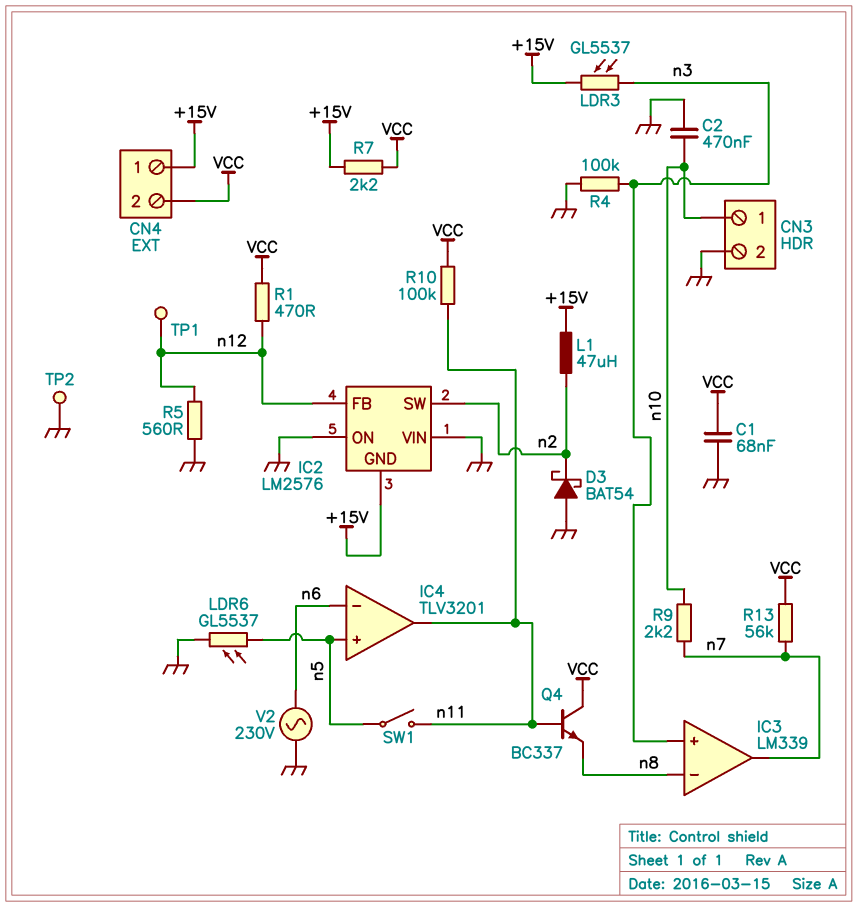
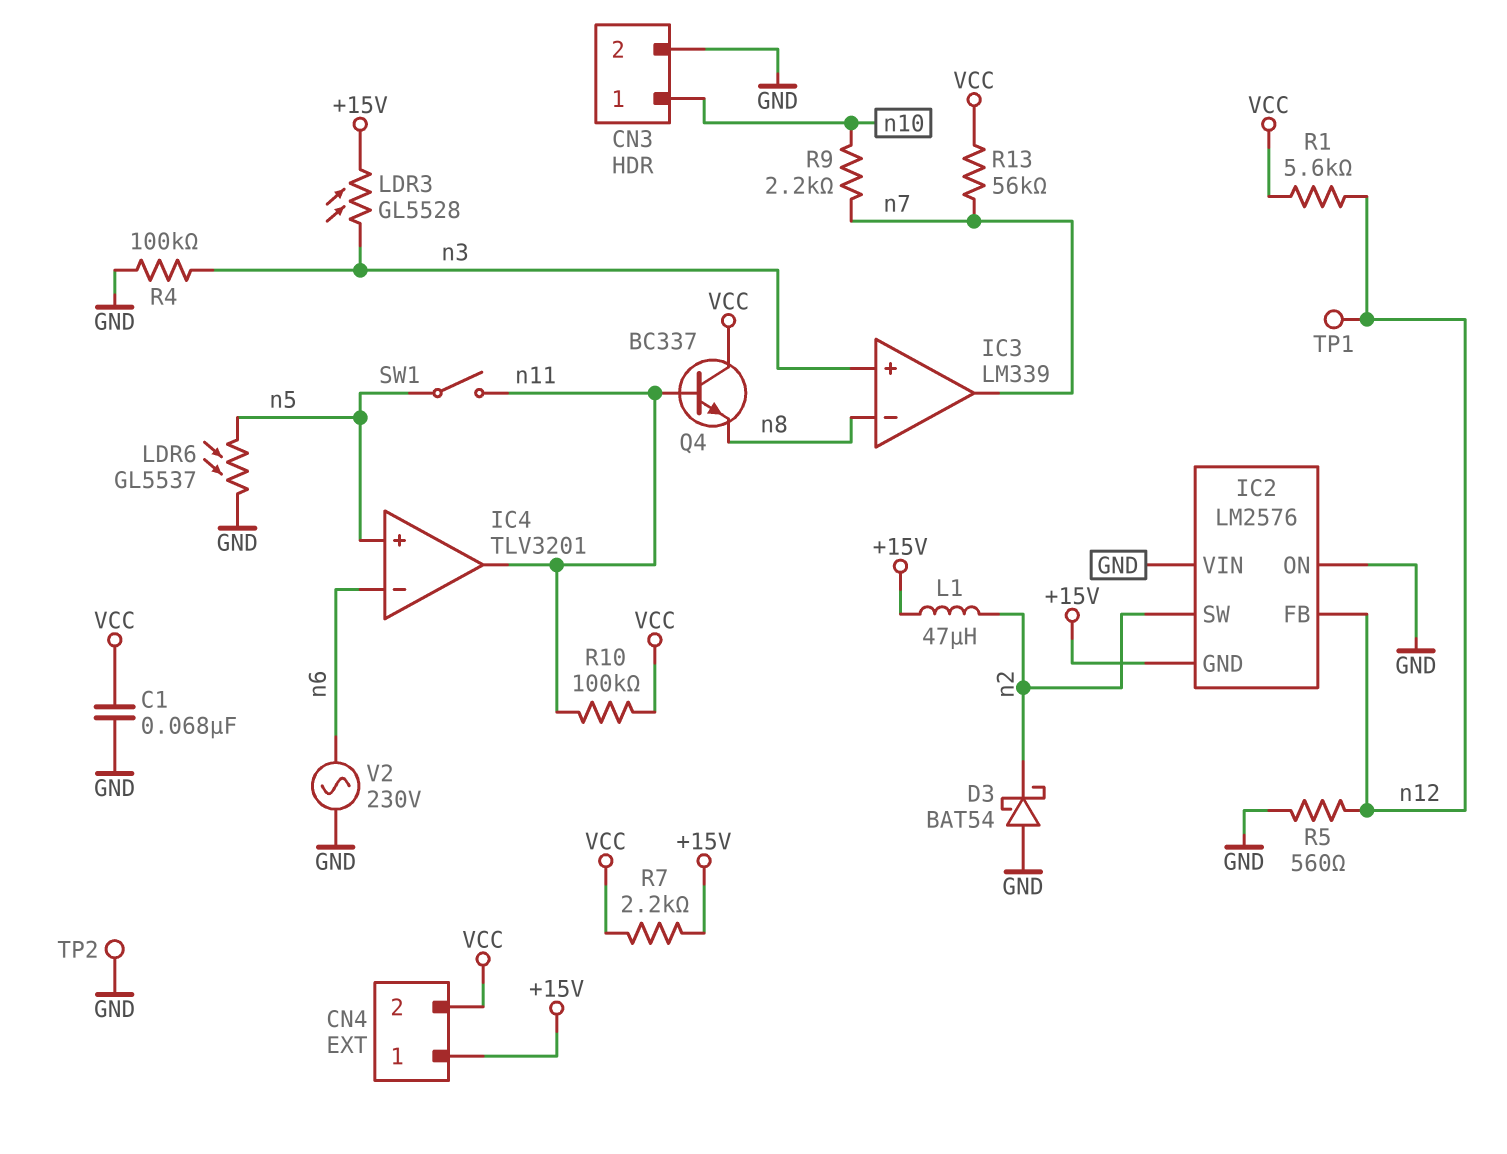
C2: 470nF (GND, n10) -> none
LDR3: GL5537 (+15V, n3) -> GL5528 (+15V, n3)
R1: 470 (VCC, n12) -> 5.6k (VCC, n12)

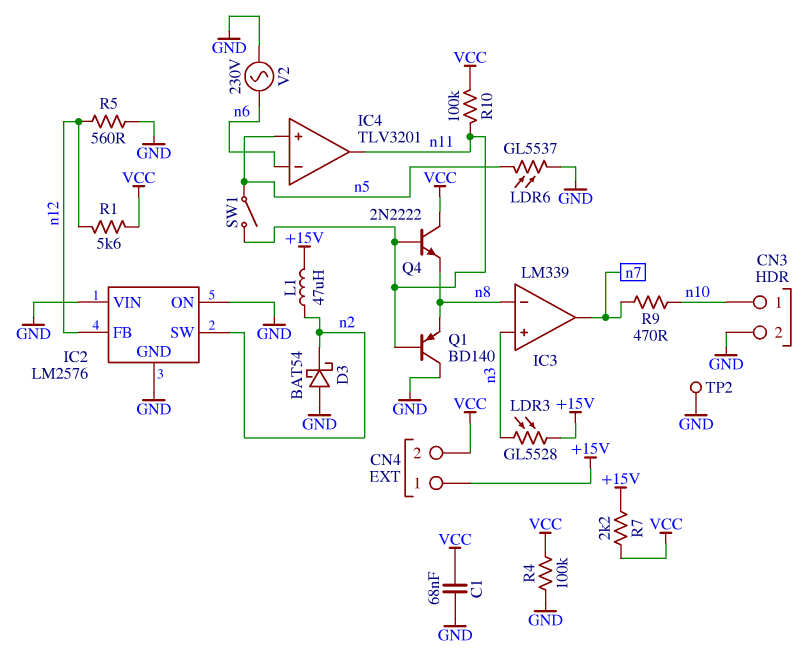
IC2 pin GND: +15V -> GND
Q1: none -> PNP BD140 (B n11, C GND, E n8)
Q4: NPN BC337 (B n11, C VCC, E n8) -> NPN 2N2222 (B n11, C VCC, E n8)
R4: 100k (GND, n3) -> 100k (GND, VCC)
R9: 2.2k (n7, n10) -> 470 (n7, n10)
R13: 56k (VCC, n7) -> none
TP1: test point (n12) -> none

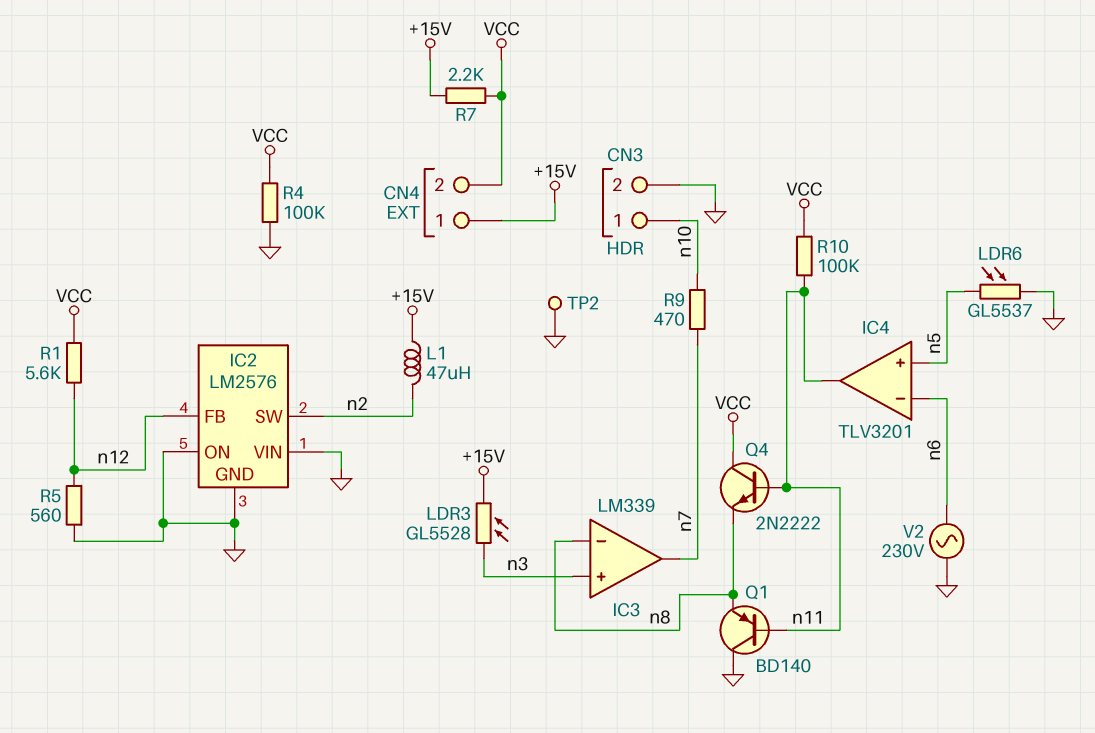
C1: 68nF (GND, VCC) -> none
D3: schottky BAT54 (A GND, K n2) -> none
SW1: switch (n5, n11) -> none

